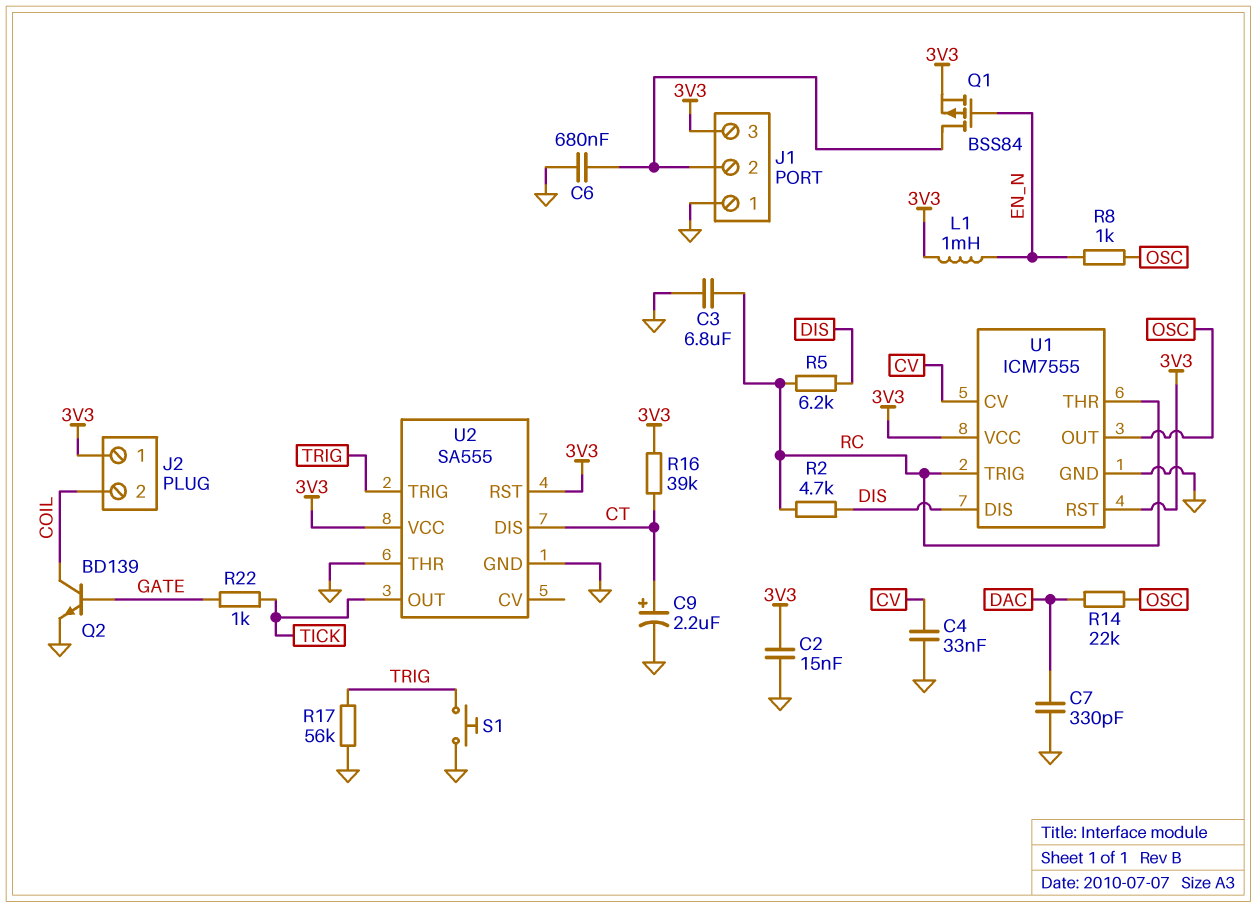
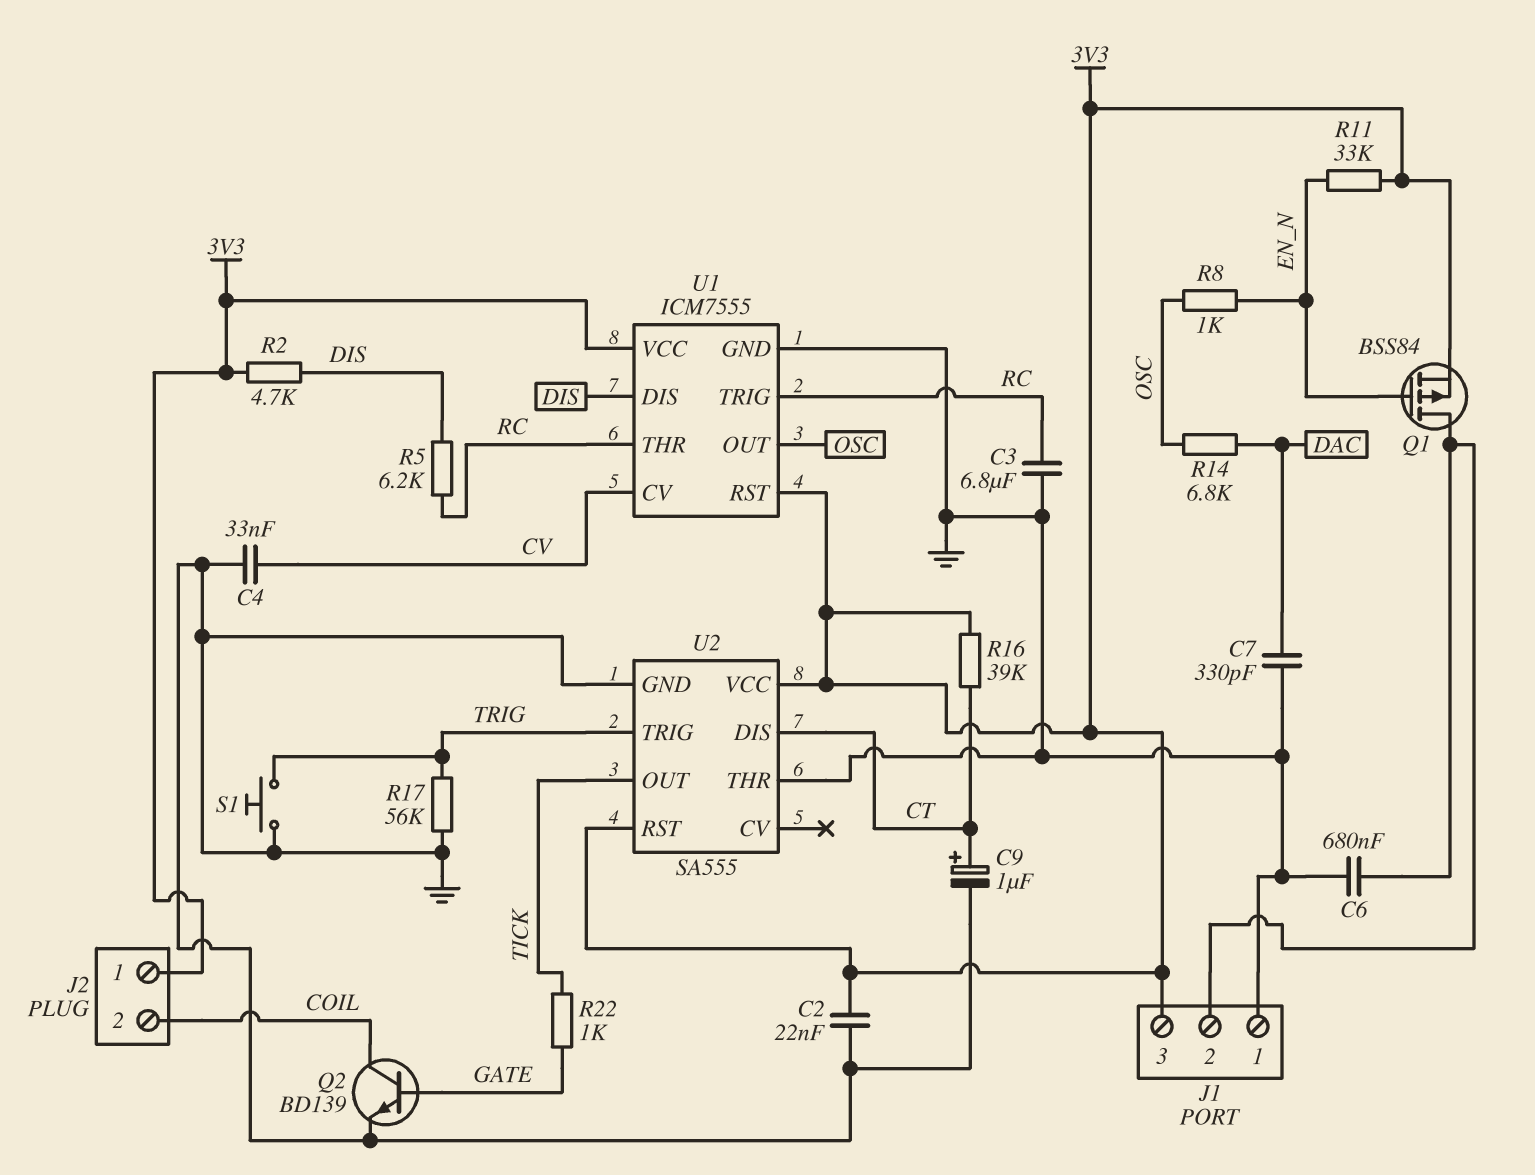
C2: 15nF (3V3, GND) -> 22nF (3V3, GND)
C9: 2.2uF (plus CT, minus GND) -> 1uF (plus CT, minus GND)
L1: 1mH (3V3, EN_N) -> none
R2: 4.7k (DIS, RC) -> 4.7k (3V3, DIS)
R11: none -> 33k (3V3, EN_N)
R14: 22k (DAC, OSC) -> 6.8k (DAC, OSC)

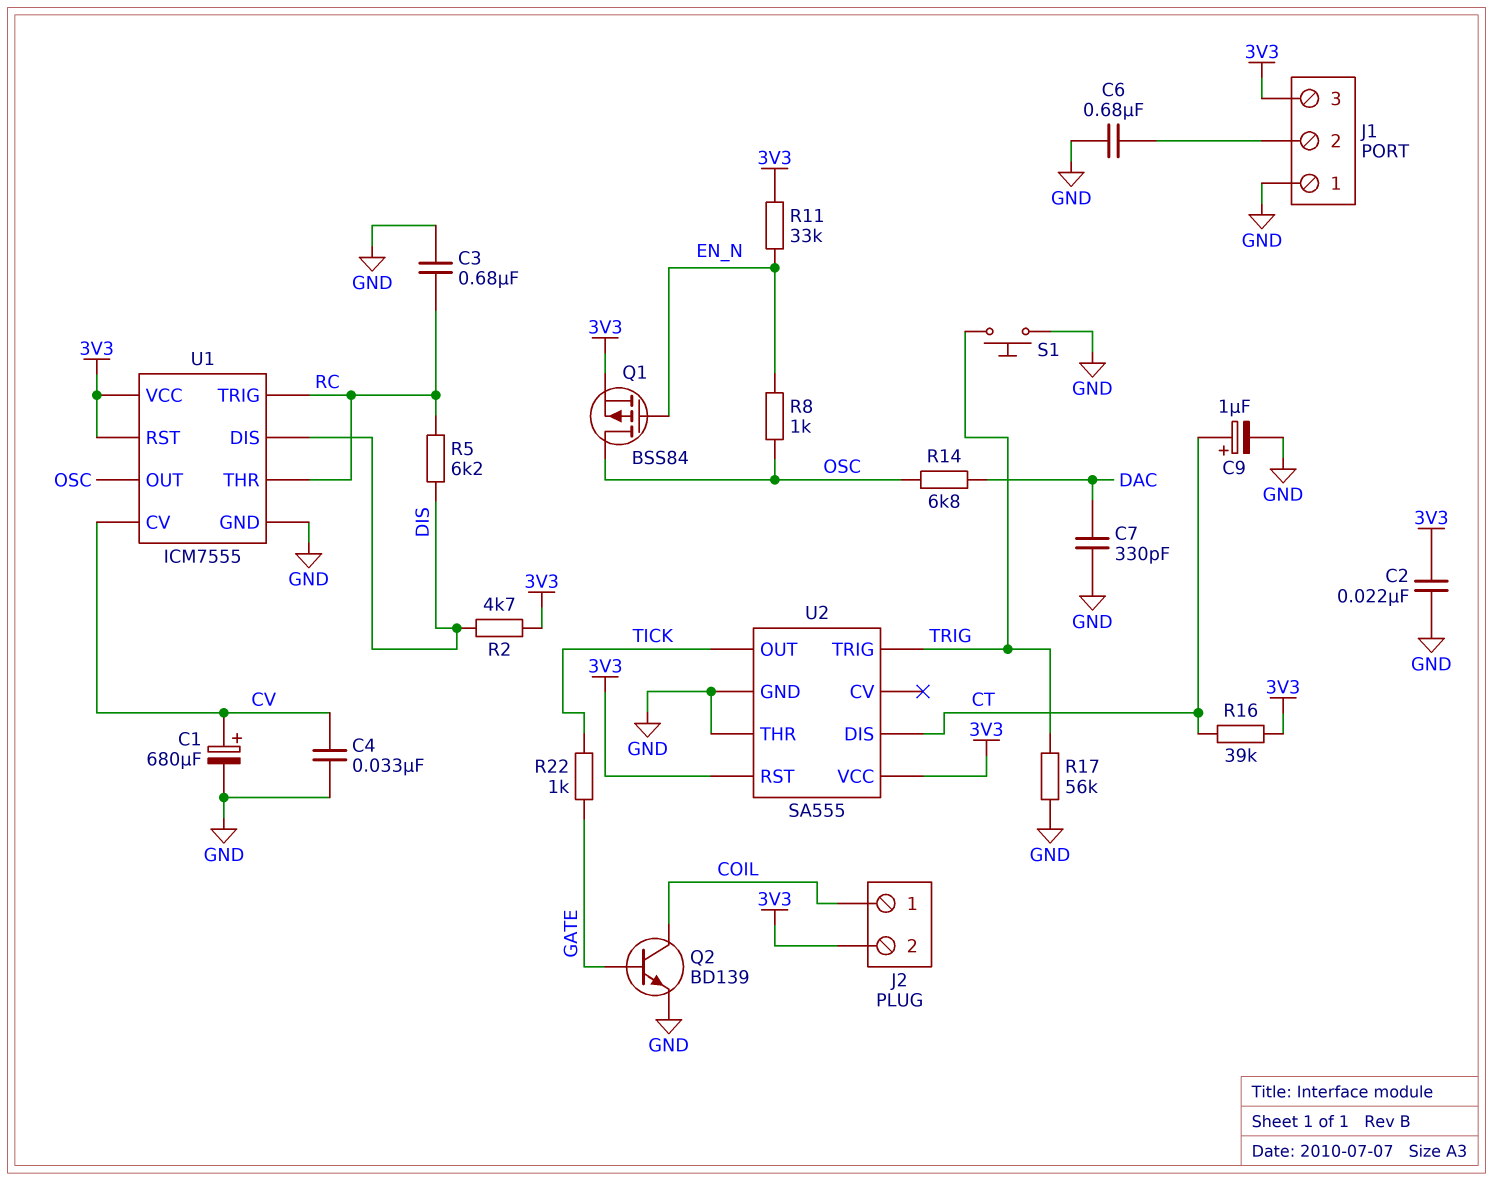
C1: none -> 680uF (plus CV, minus GND)
C3: 6.8uF (GND, RC) -> 680nF (GND, RC)
J2 pin 1: 3V3 -> COIL
J2 pin 2: COIL -> 3V3
Q1: PMOS BSS84 (G EN_N, D J1/2, S 3V3) -> PMOS BSS84 (G EN_N, D OSC, S 3V3)

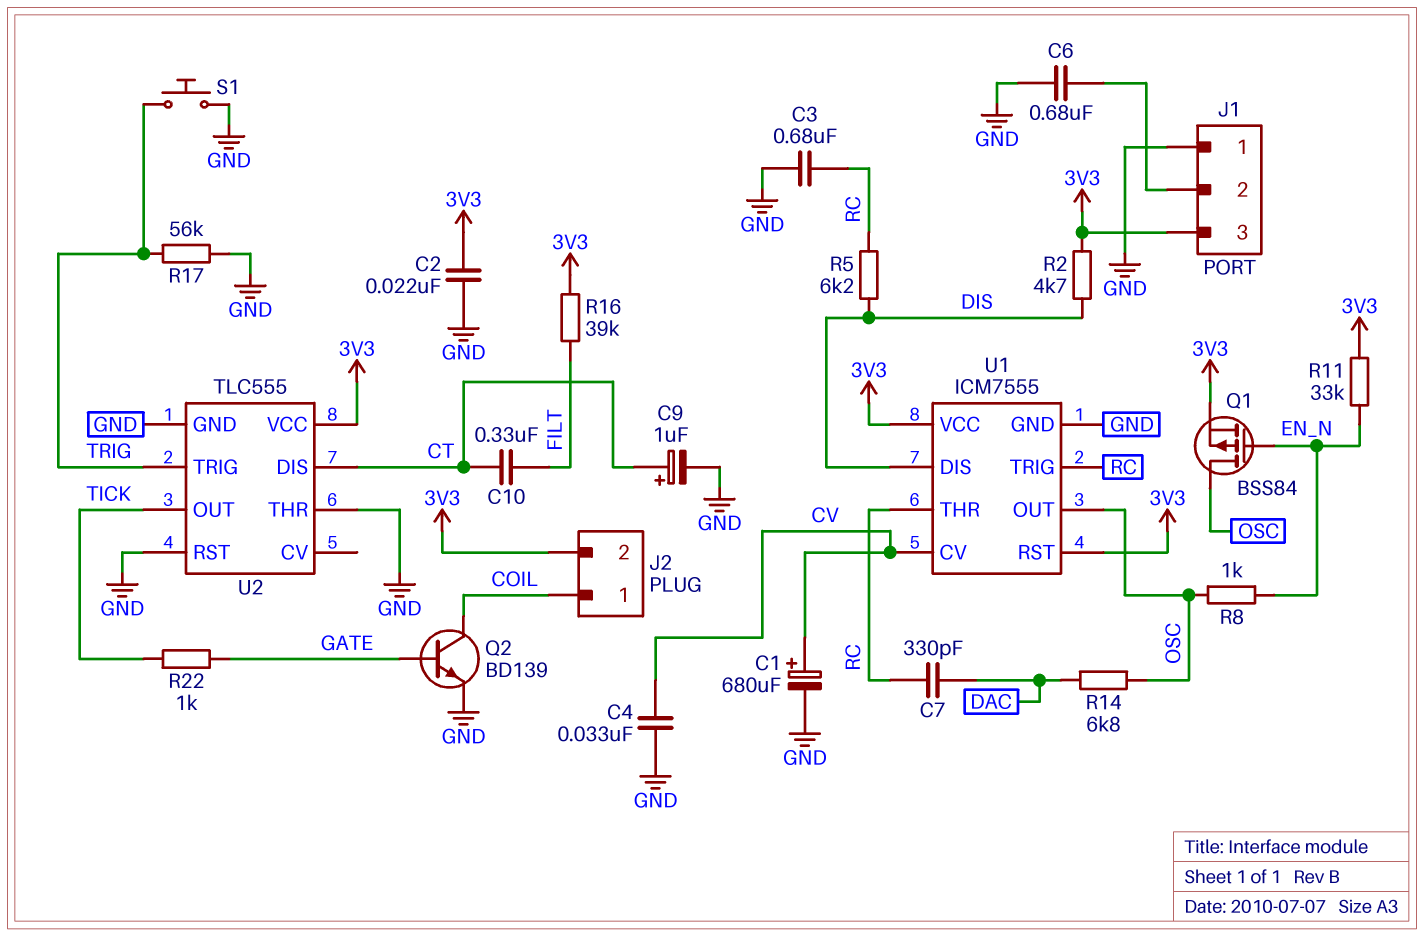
C7: 330pF (DAC, GND) -> 330pF (DAC, RC)
C10: none -> 330nF (CT, FILT)
R16: 39k (3V3, CT) -> 39k (3V3, FILT)
U2: SA555 -> TLC555
U2 pin RST: 3V3 -> GND

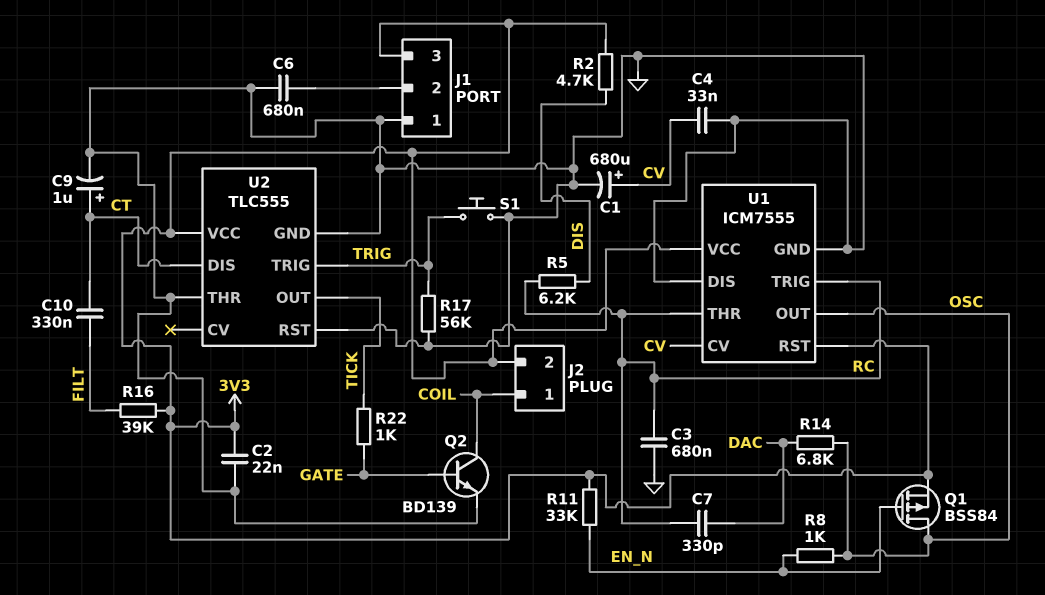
U1 pin DIS: DIS -> GND

